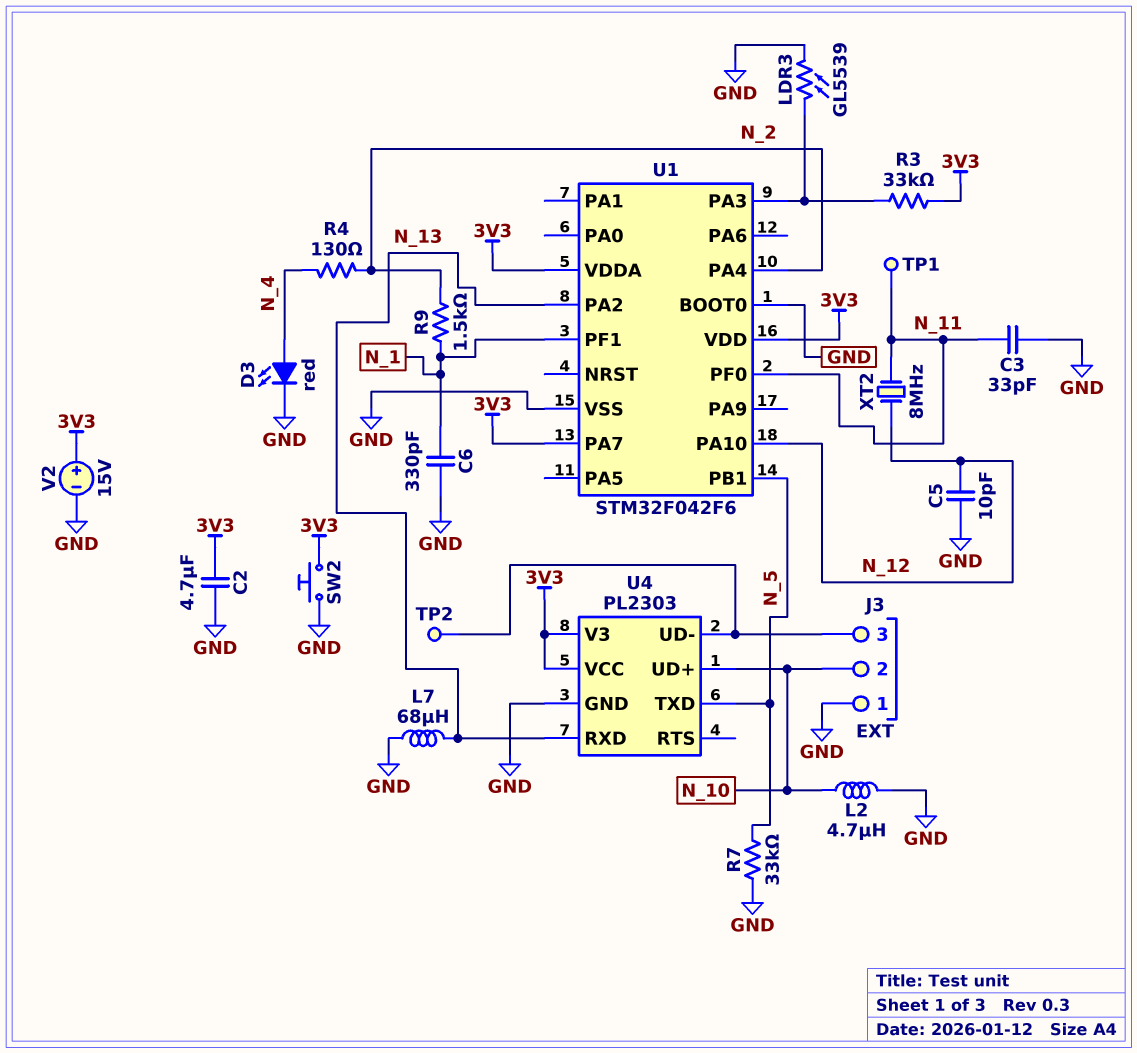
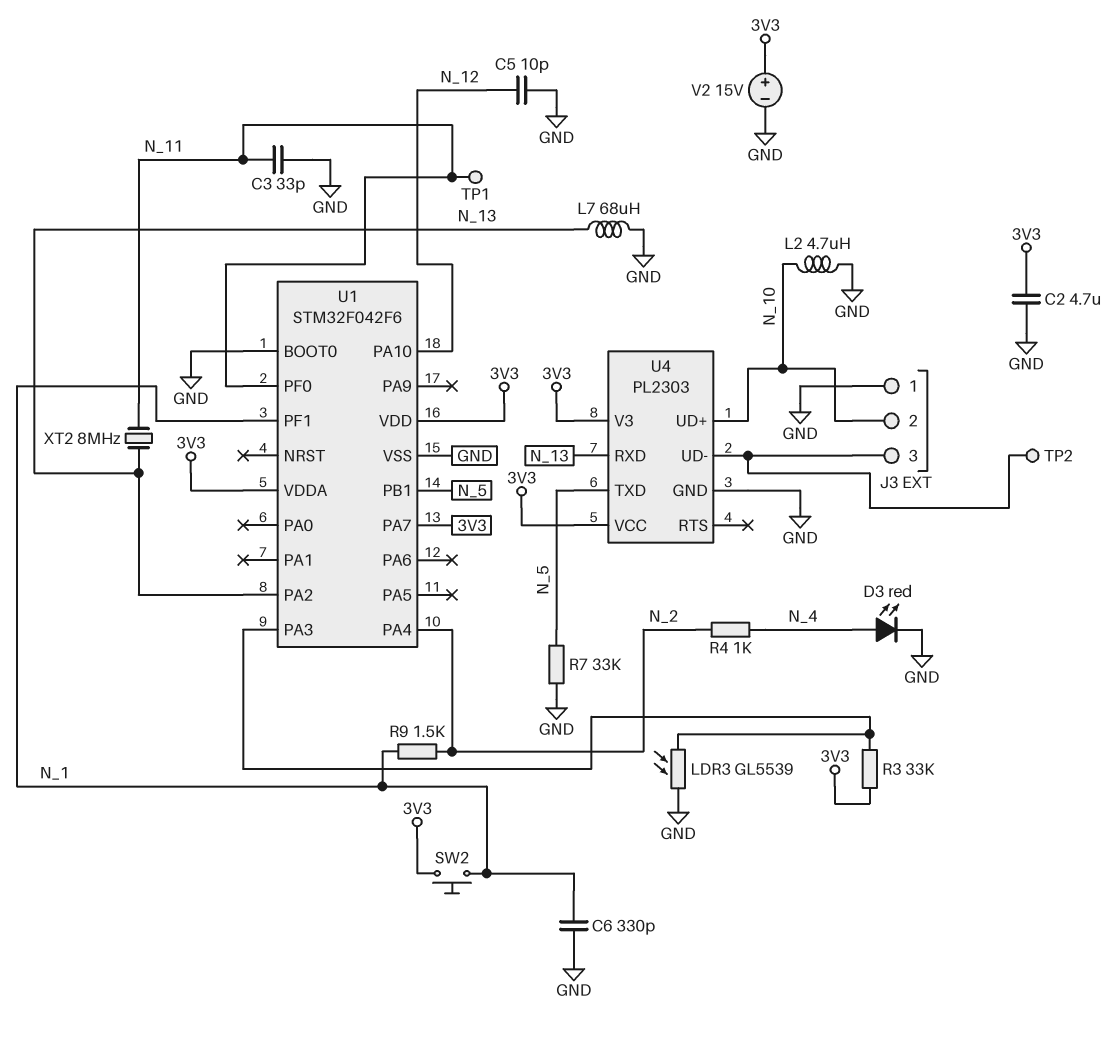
R4: 130 (N_2, N_4) -> 1k (N_2, N_4)
SW2: button (3V3, GND) -> button (3V3, N_1)
XT2: 8MHz (N_11, N_12) -> 8MHz (N_11, N_13)

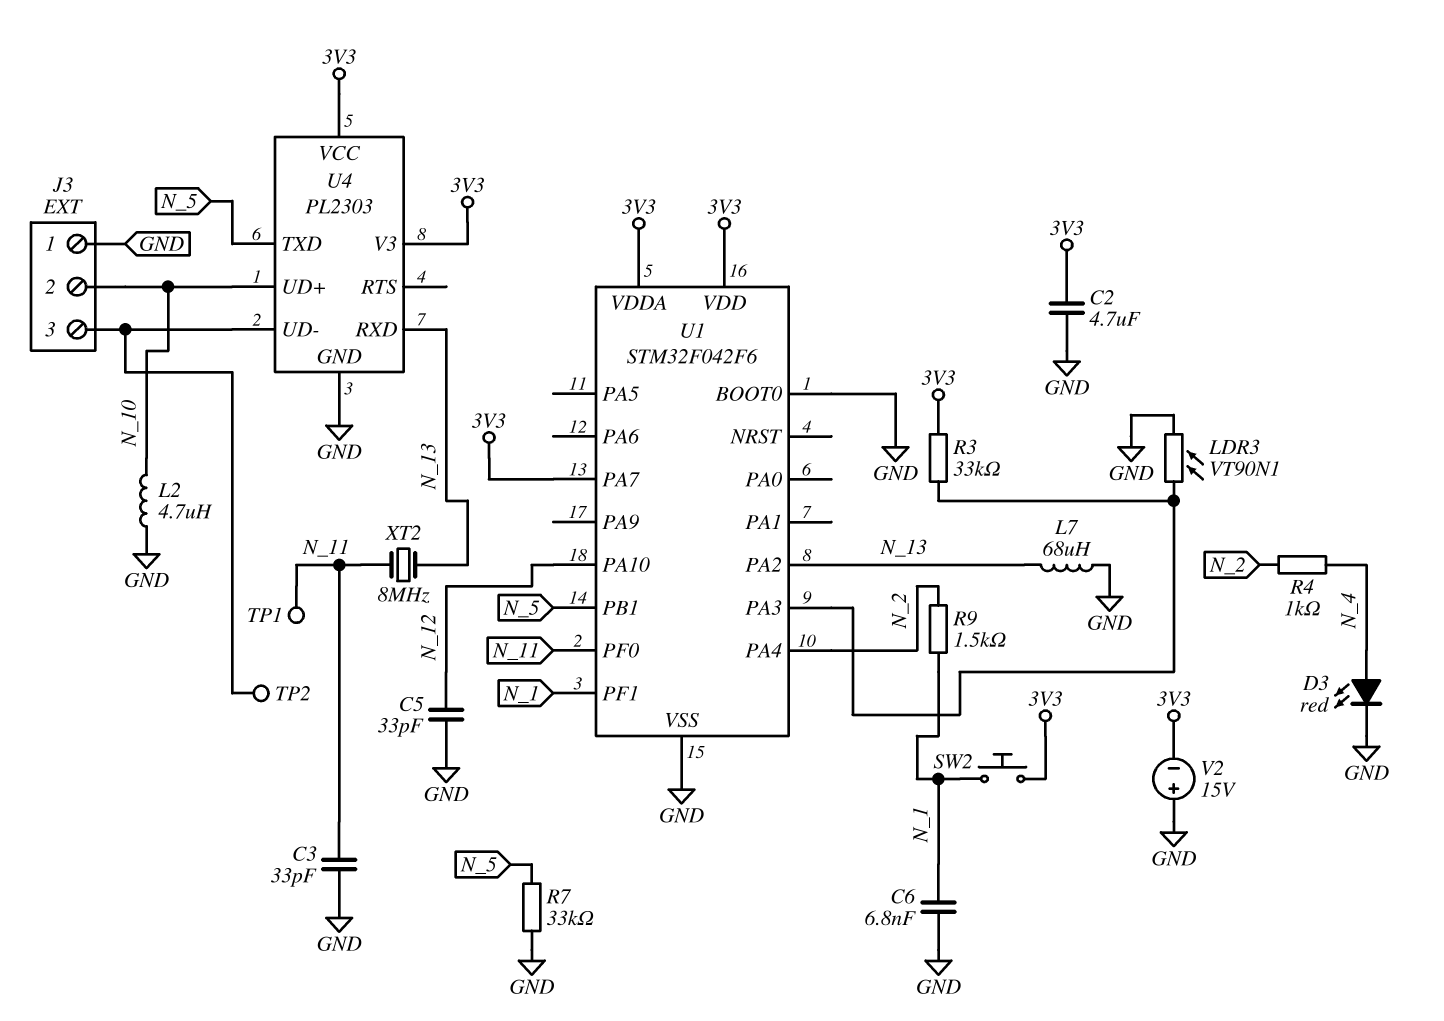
C5: 10pF (GND, N_12) -> 33pF (GND, N_12)
C6: 330pF (GND, N_1) -> 6.8nF (GND, N_1)
LDR3: GL5539 (GND, U1/PA3) -> VT90N1 (GND, U1/PA3)
V2: 15V (plus 3V3, minus GND) -> 15V (plus GND, minus 3V3)

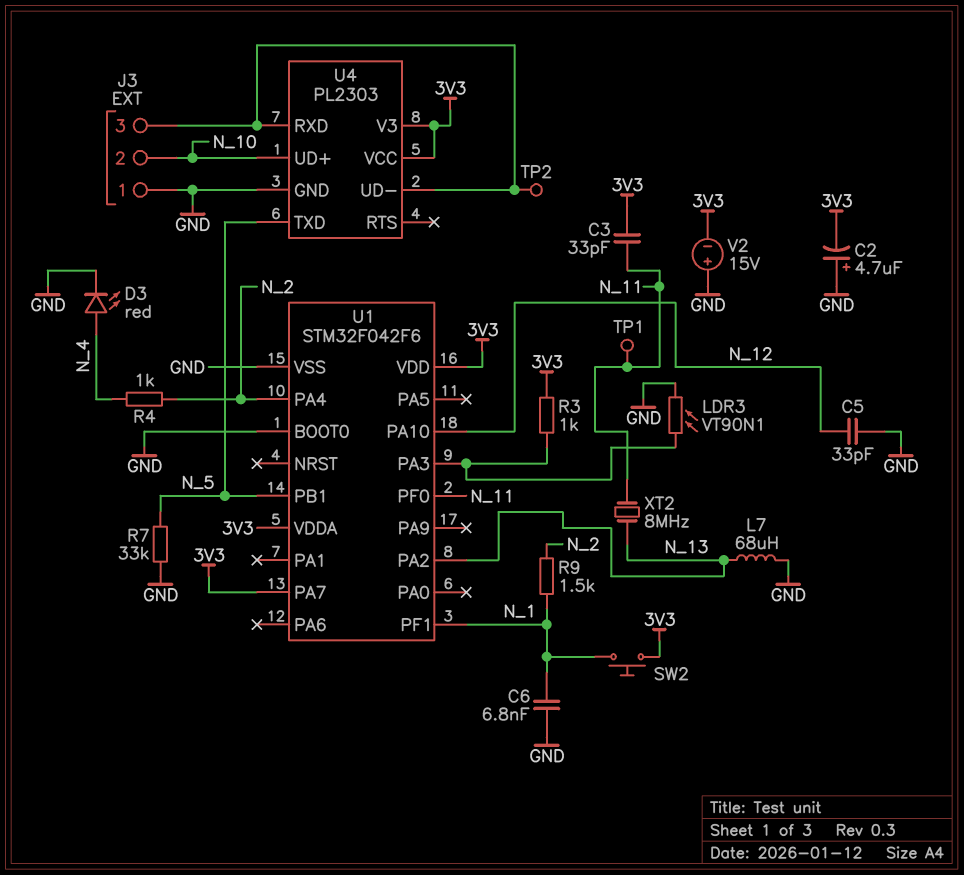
C2: 4.7uF (3V3, GND) -> 4.7uF (plus GND, minus 3V3)
C3: 33pF (GND, N_11) -> 33pF (3V3, N_11)
L2: 4.7uH (GND, N_10) -> none
R3: 33k (3V3, U1/PA3) -> 1k (3V3, U1/PA3)
U4 pin RXD: N_13 -> J3/3

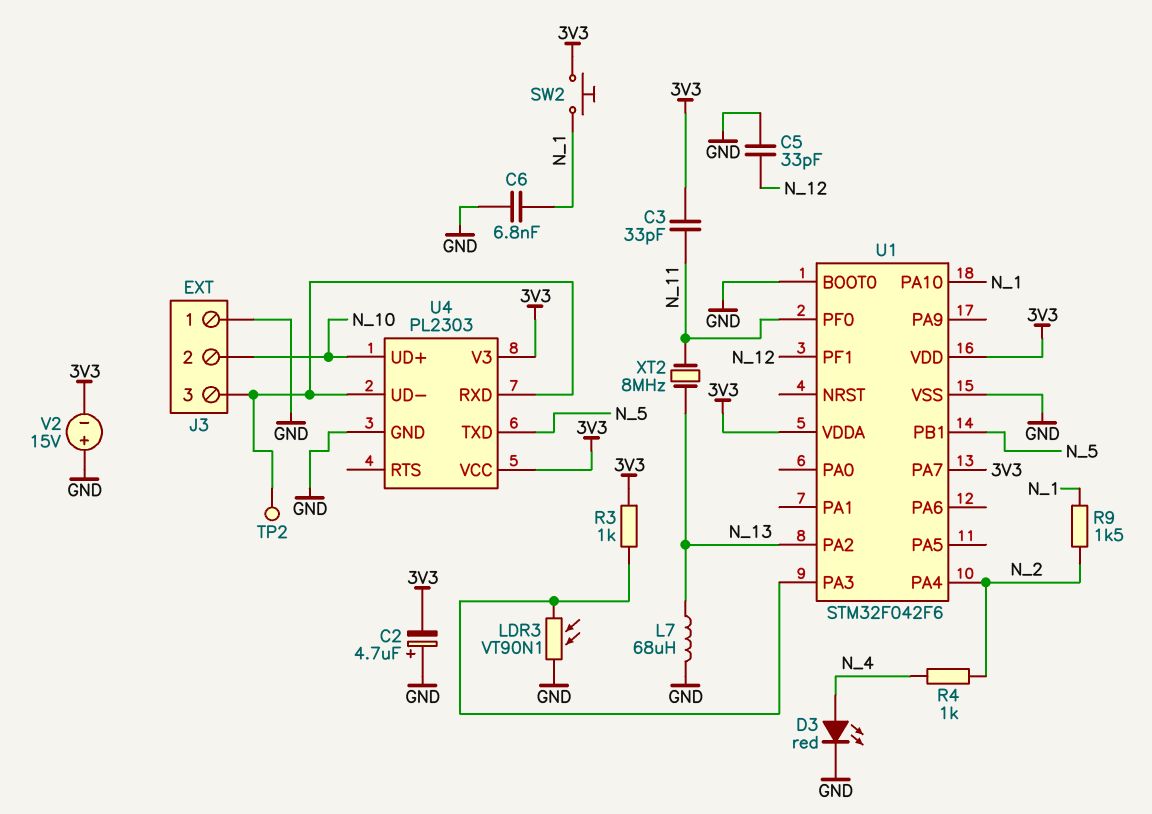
R7: 33k (GND, N_5) -> none
TP1: test point (N_11) -> none
U1 pin PA10: N_12 -> N_1
U1 pin PF1: N_1 -> N_12

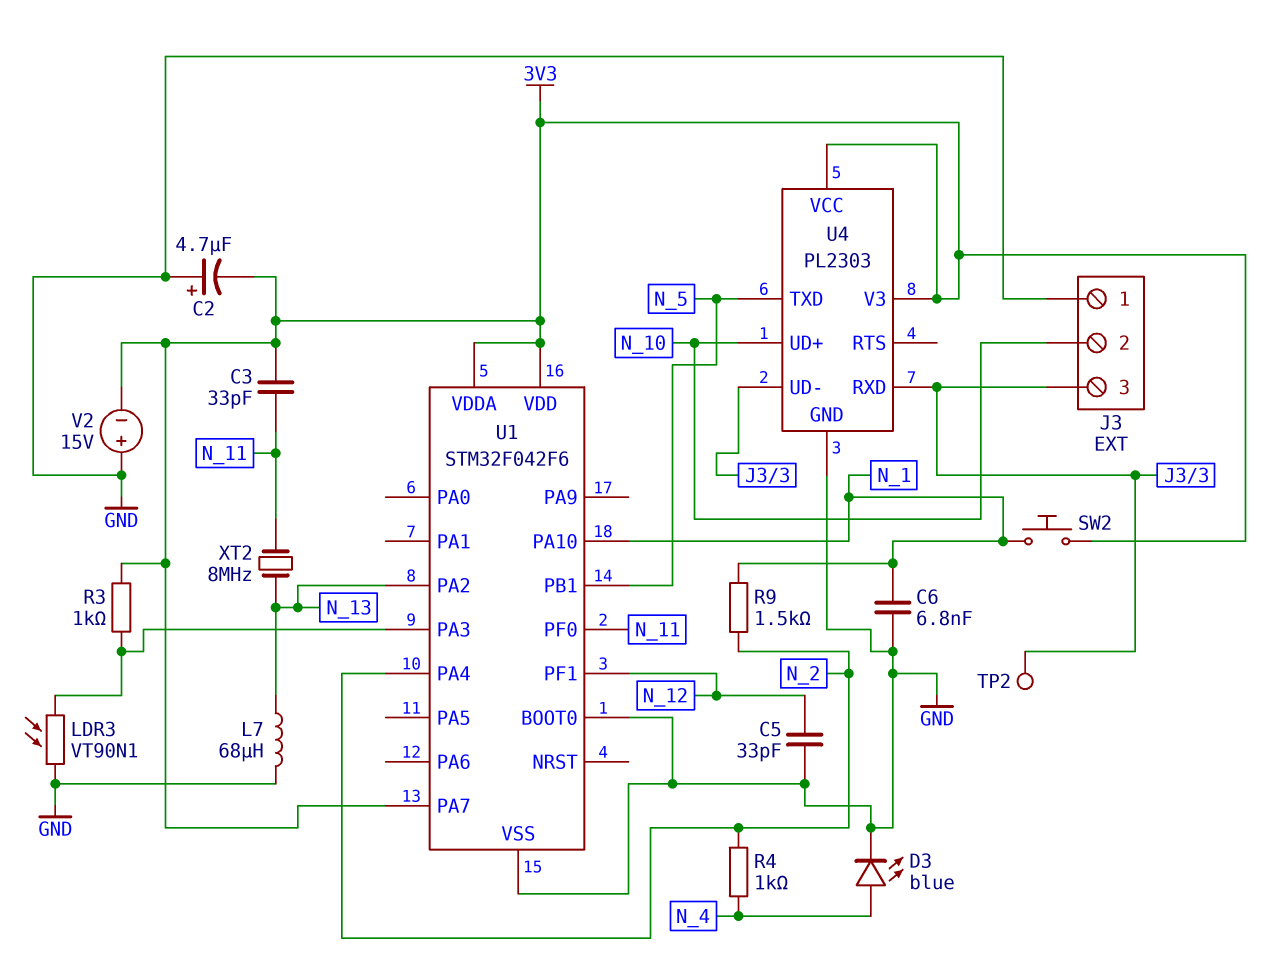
D3: LED red (A N_4, K GND) -> LED blue (A N_4, K GND)

